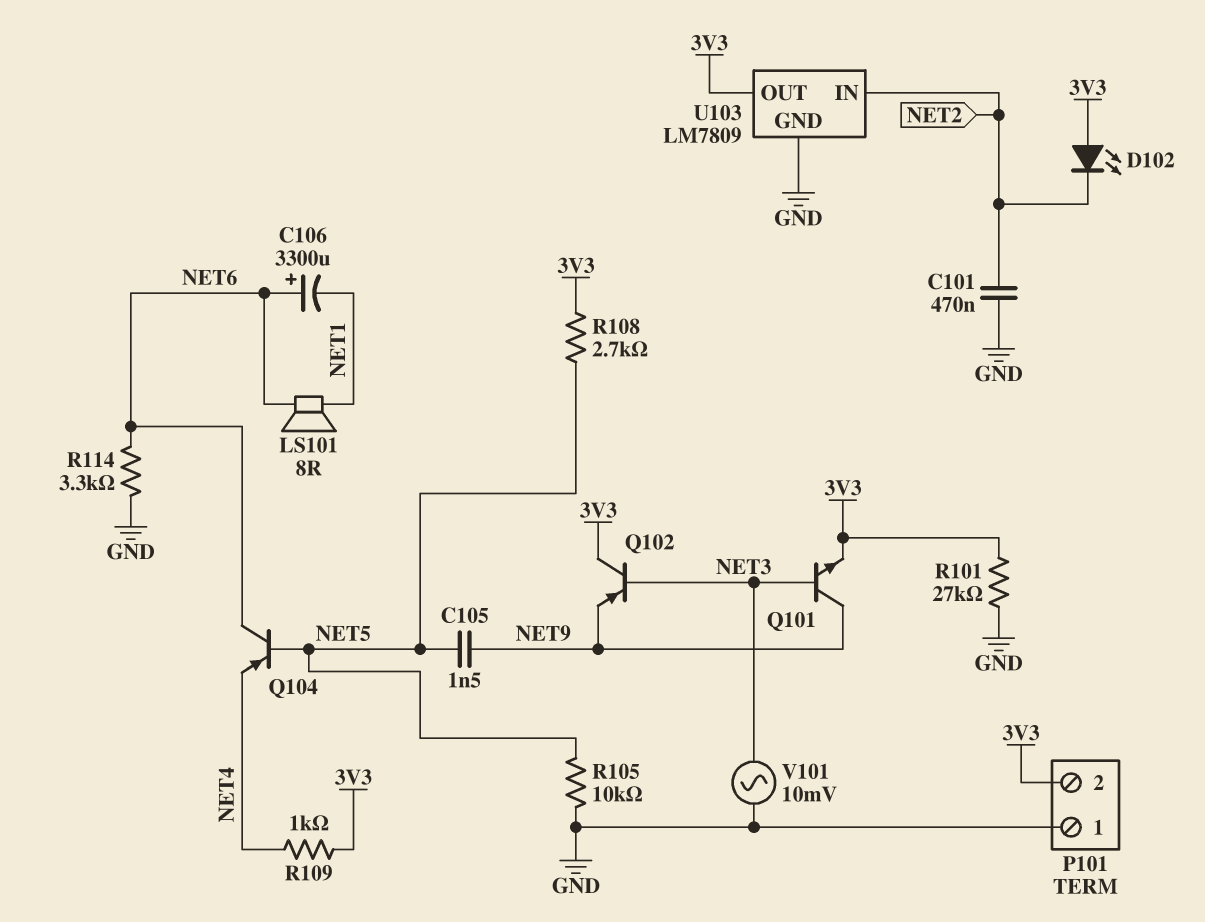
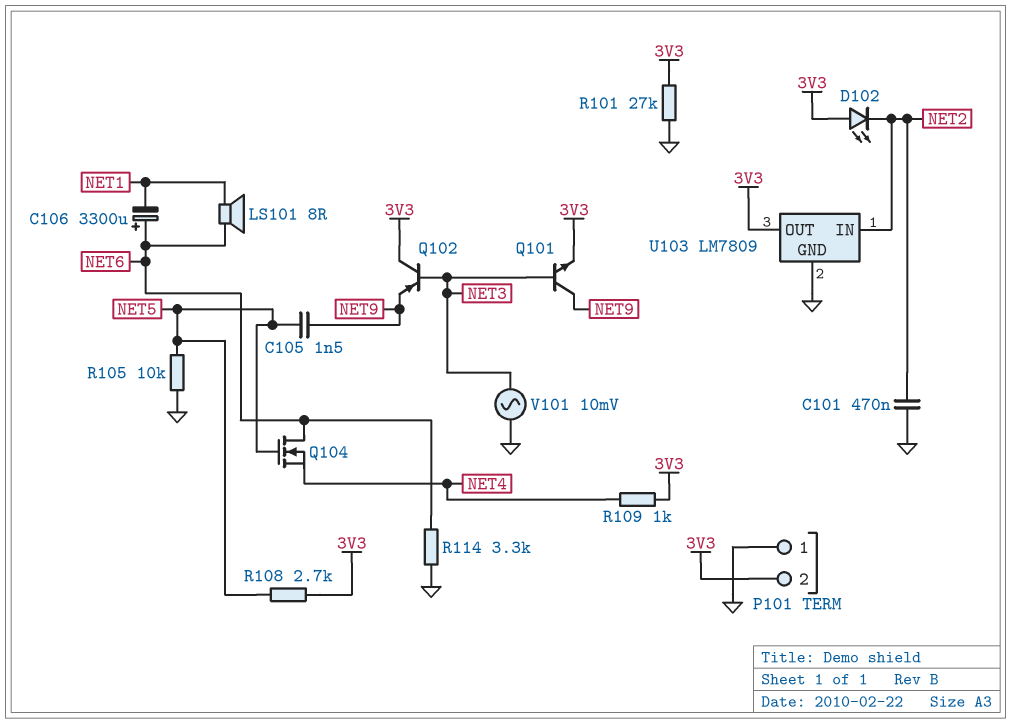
Q104: PNP (B NET5, C NET6, E NET4) -> NMOS (G NET5, D NET6, S NET4)

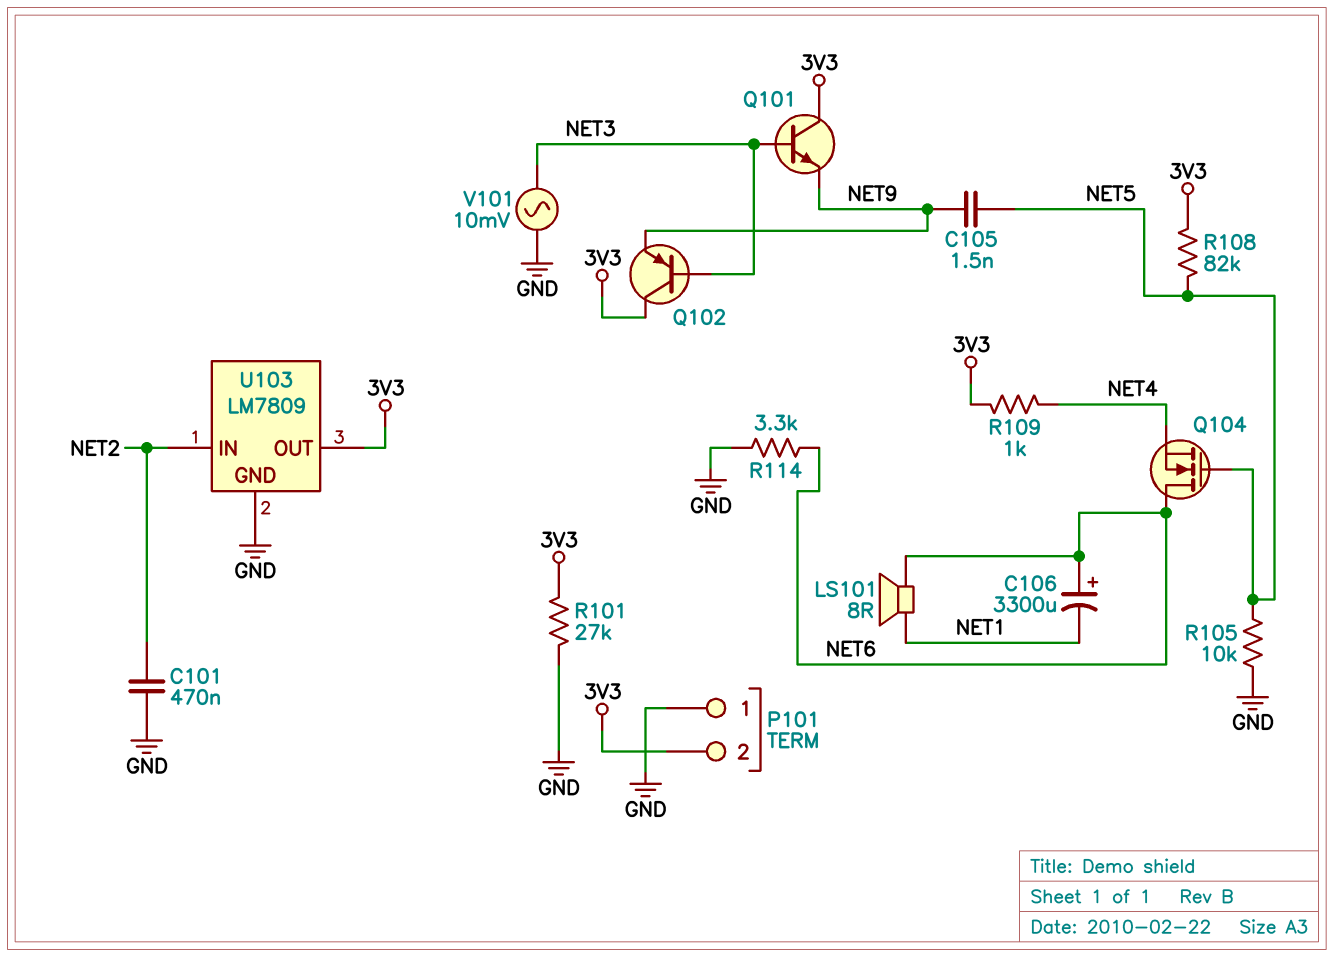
D102: LED (A 3V3, K NET2) -> none
Q101: NPN (B NET3, C NET9, E 3V3) -> NPN (B NET3, C 3V3, E NET9)
R108: 2.7k (3V3, NET5) -> 82k (3V3, NET5)

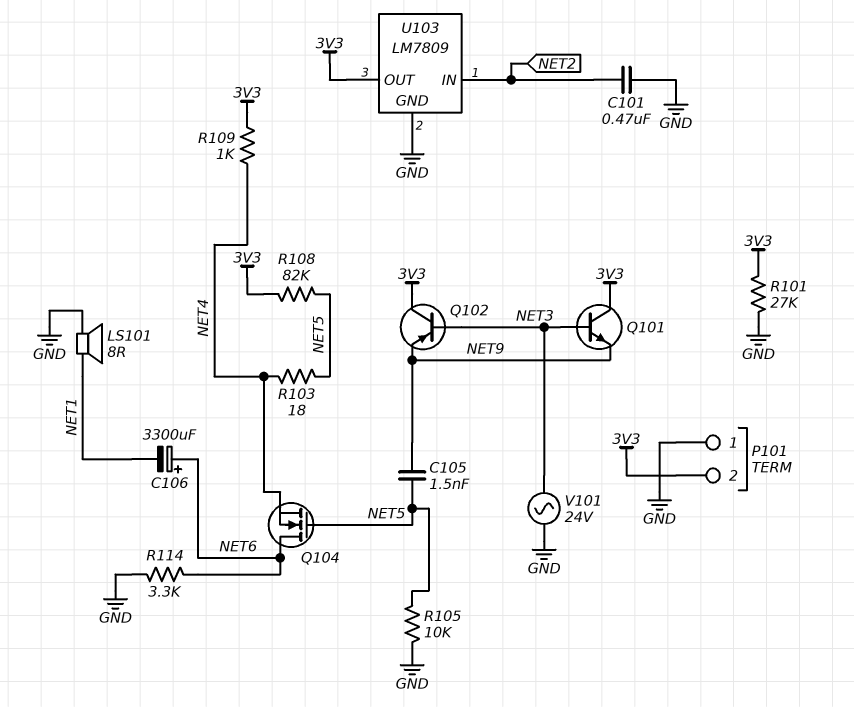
LS101: speaker 8R (NET1, NET6) -> speaker 8R (GND, NET1)
R103: none -> 18 (NET4, NET5)
V101: AC 10mV (GND, NET3) -> AC 24V (GND, NET3)

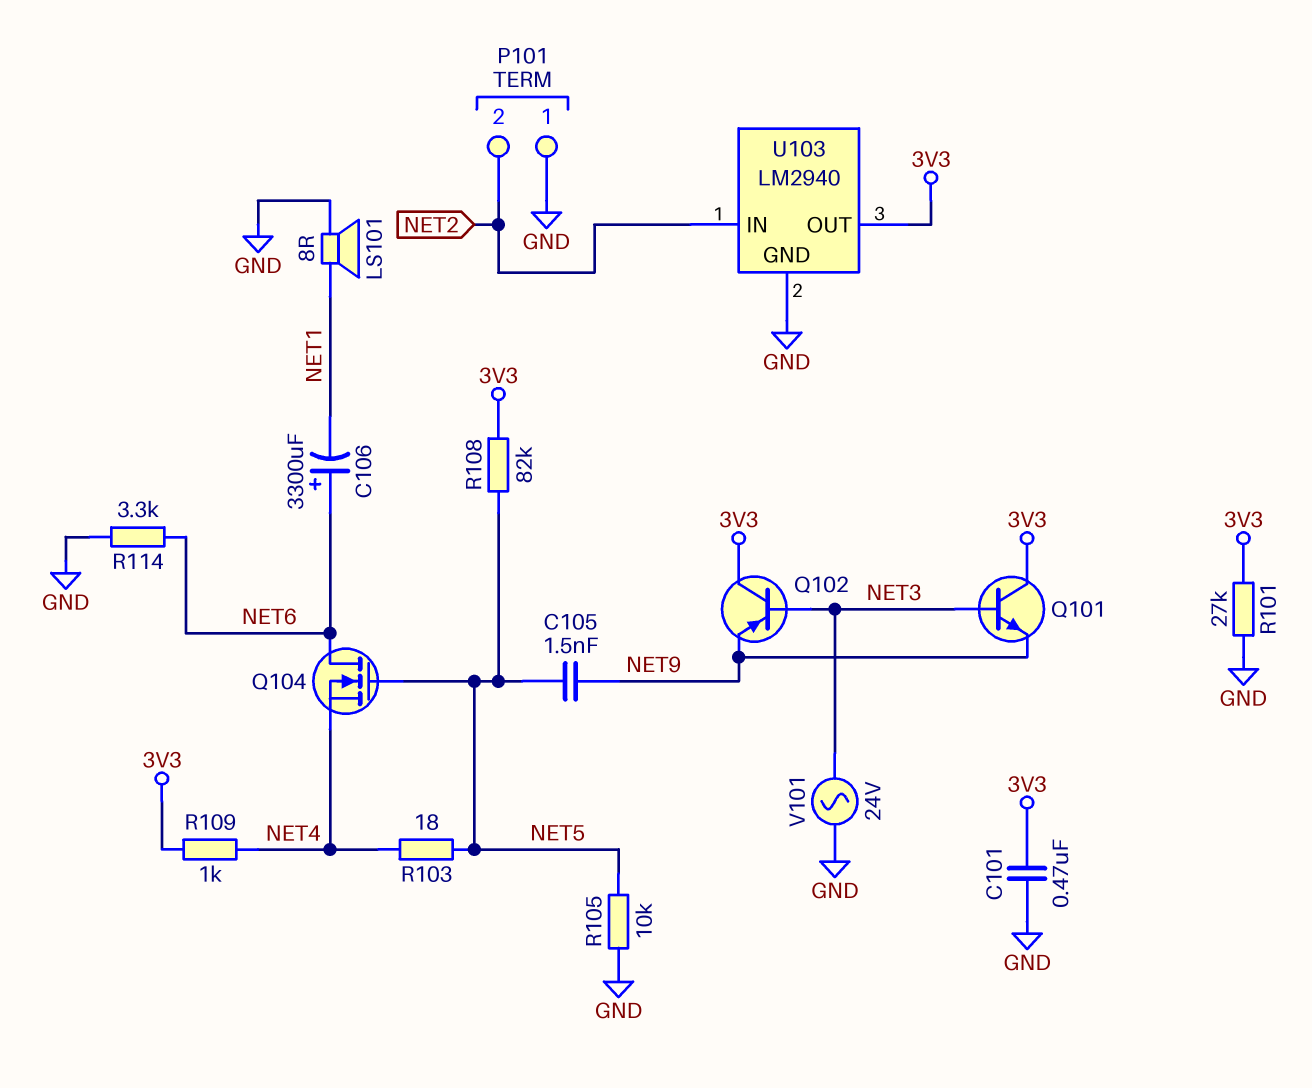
C101: 470nF (GND, NET2) -> 470nF (3V3, GND)
P101 pin 2: 3V3 -> NET2
U103: LM7809 -> LM2940

